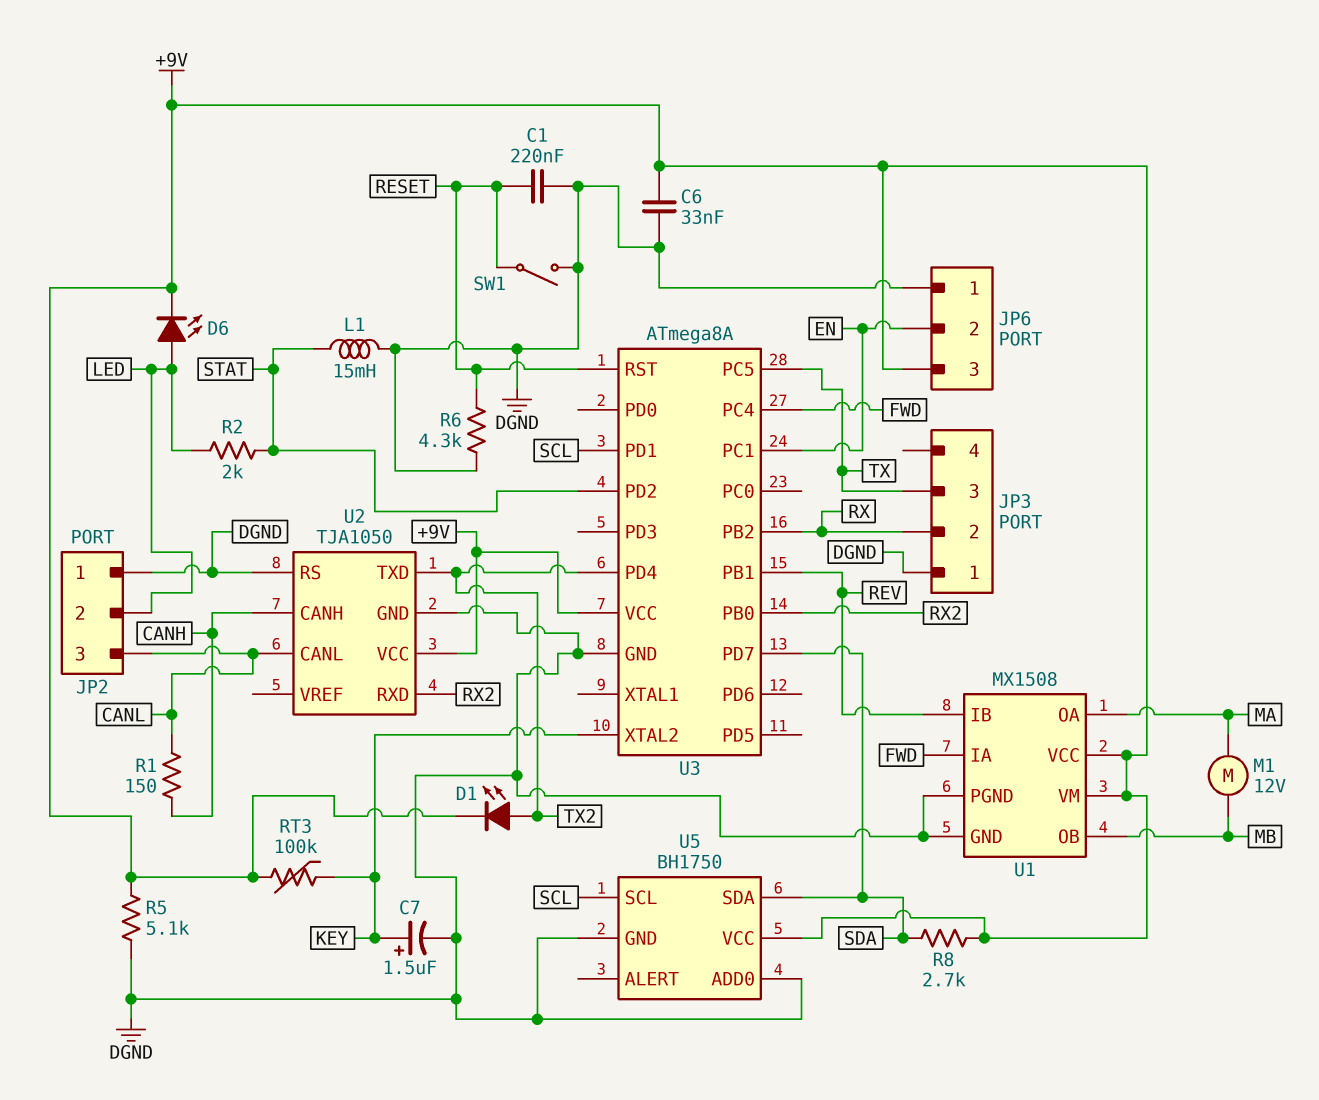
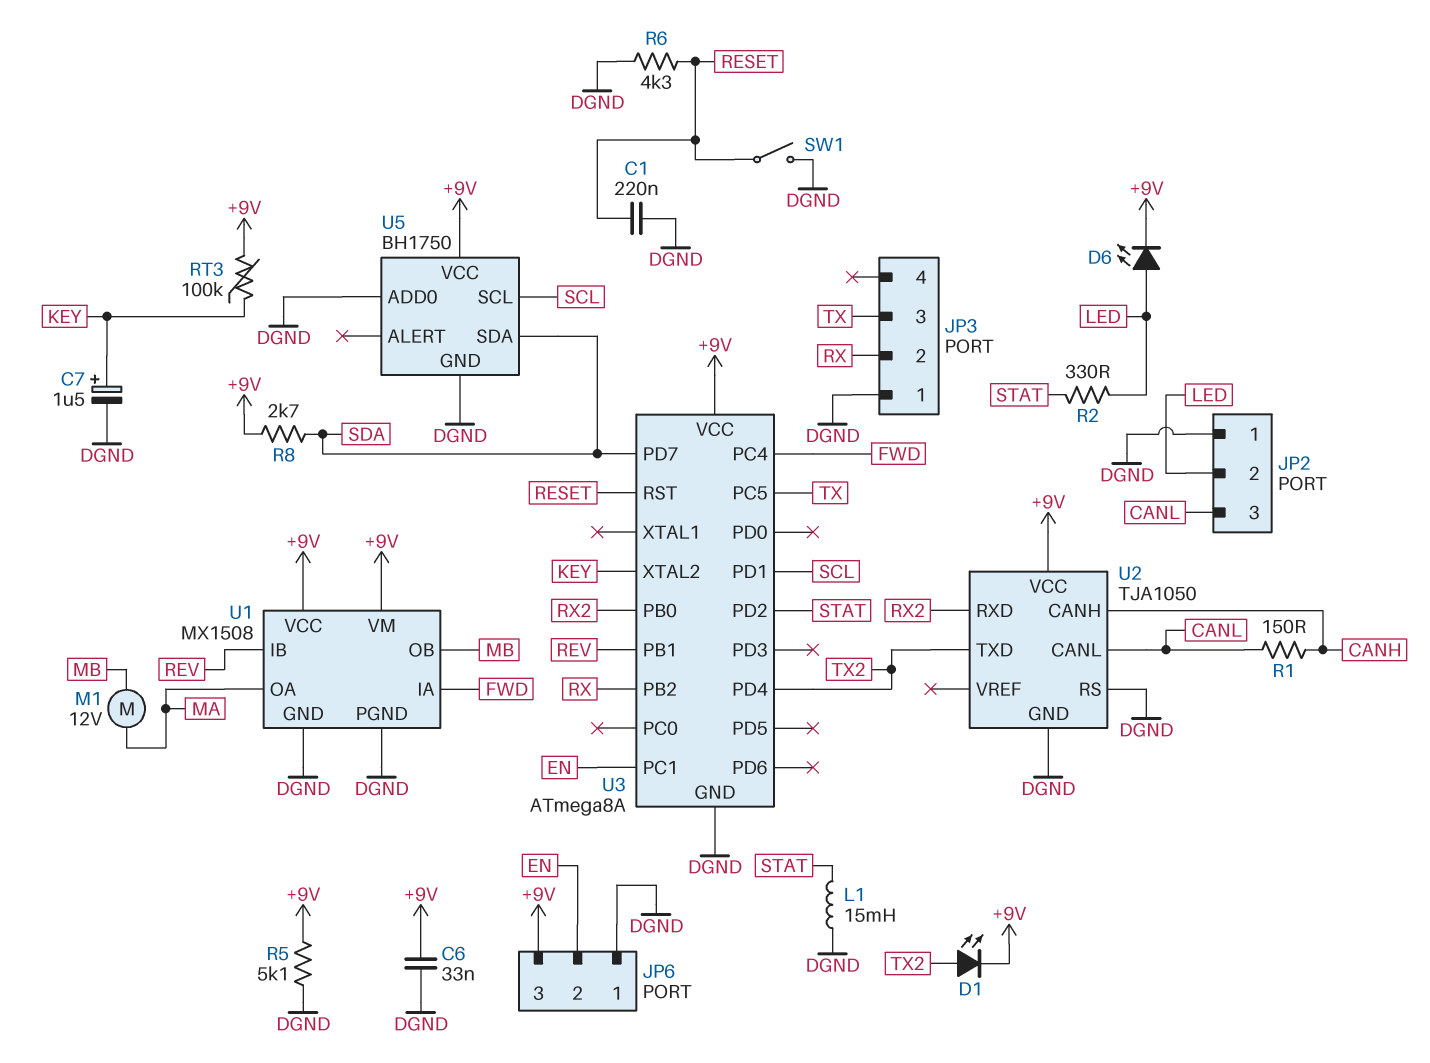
R2: 2k (LED, STAT) -> 330 (LED, STAT)

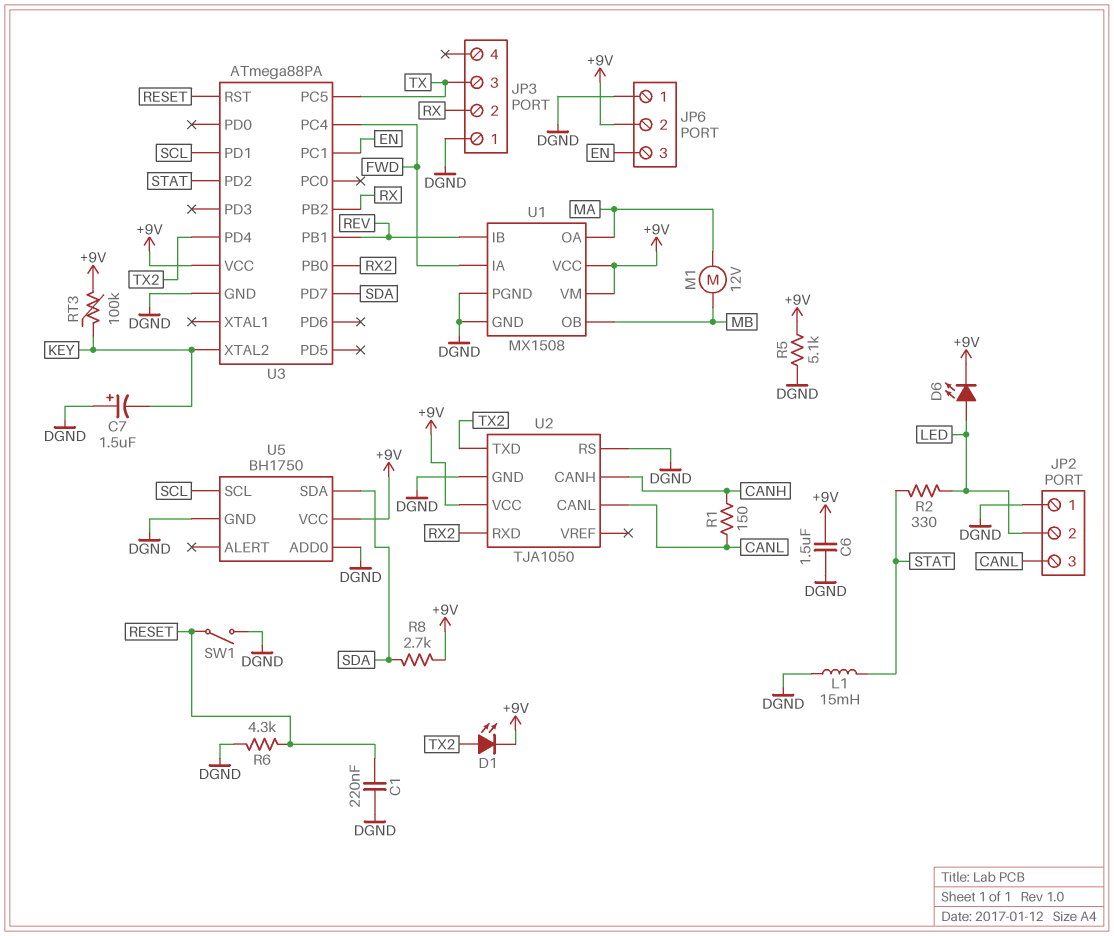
C6: 33nF (+9V, DGND) -> 1.5uF (+9V, DGND)
C7: 1.5uF (plus KEY, minus DGND) -> 1.5uF (plus DGND, minus KEY)
JP6 pin 2: EN -> +9V
JP6 pin 3: +9V -> EN
U3: ATmega8A -> ATmega88PA

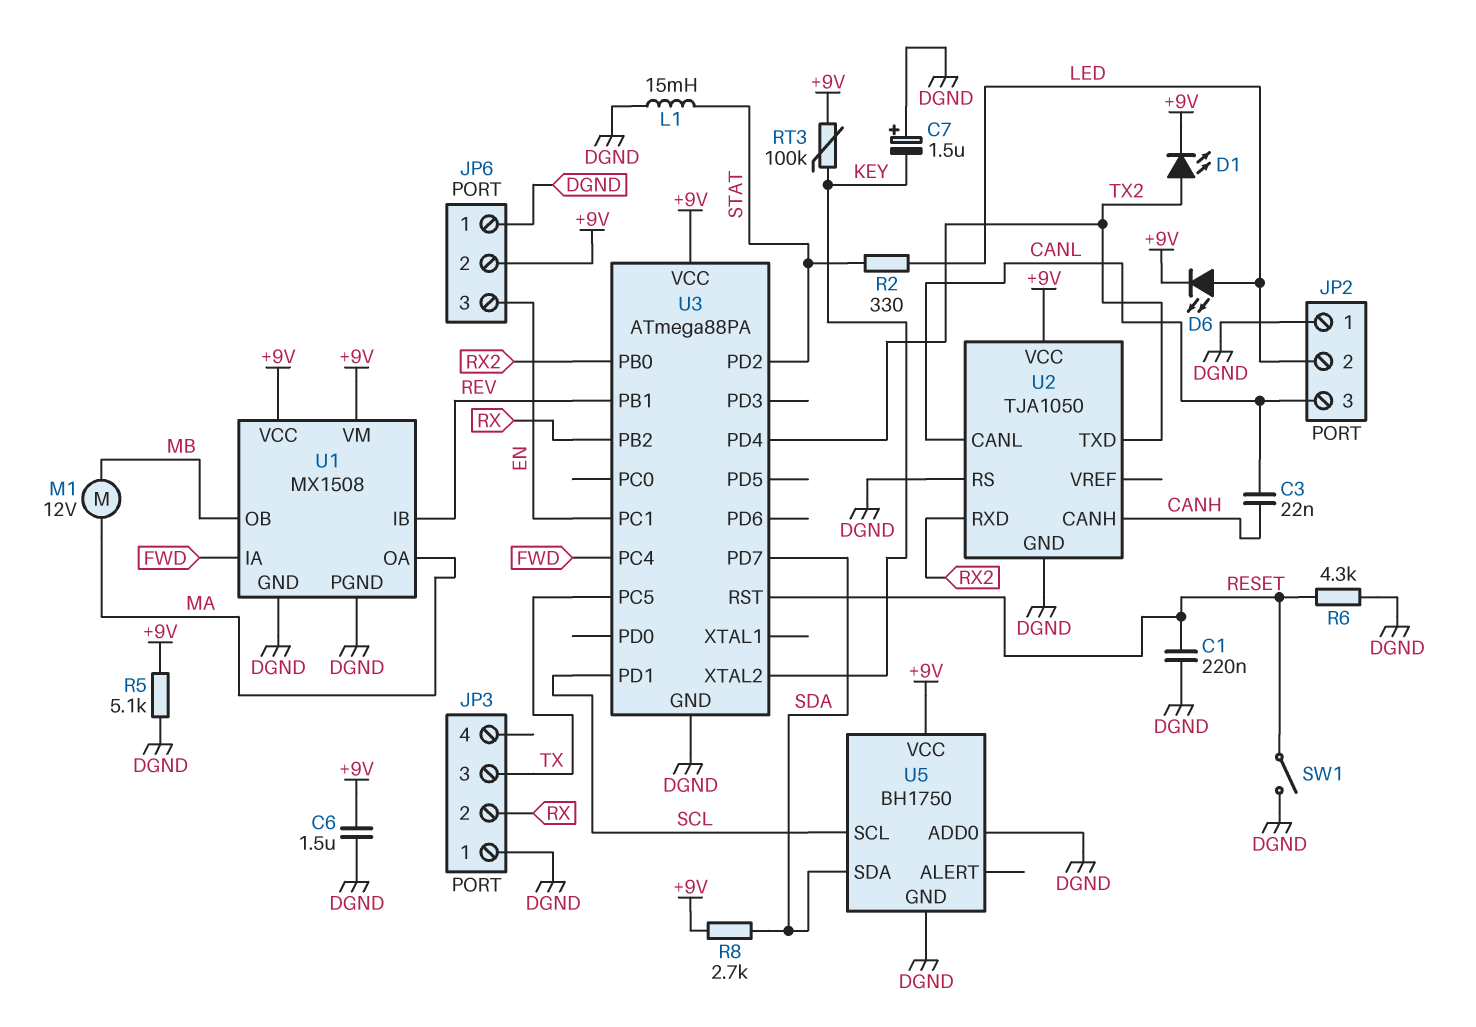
C3: none -> 22nF (CANH, CANL)
R1: 150 (CANH, CANL) -> none

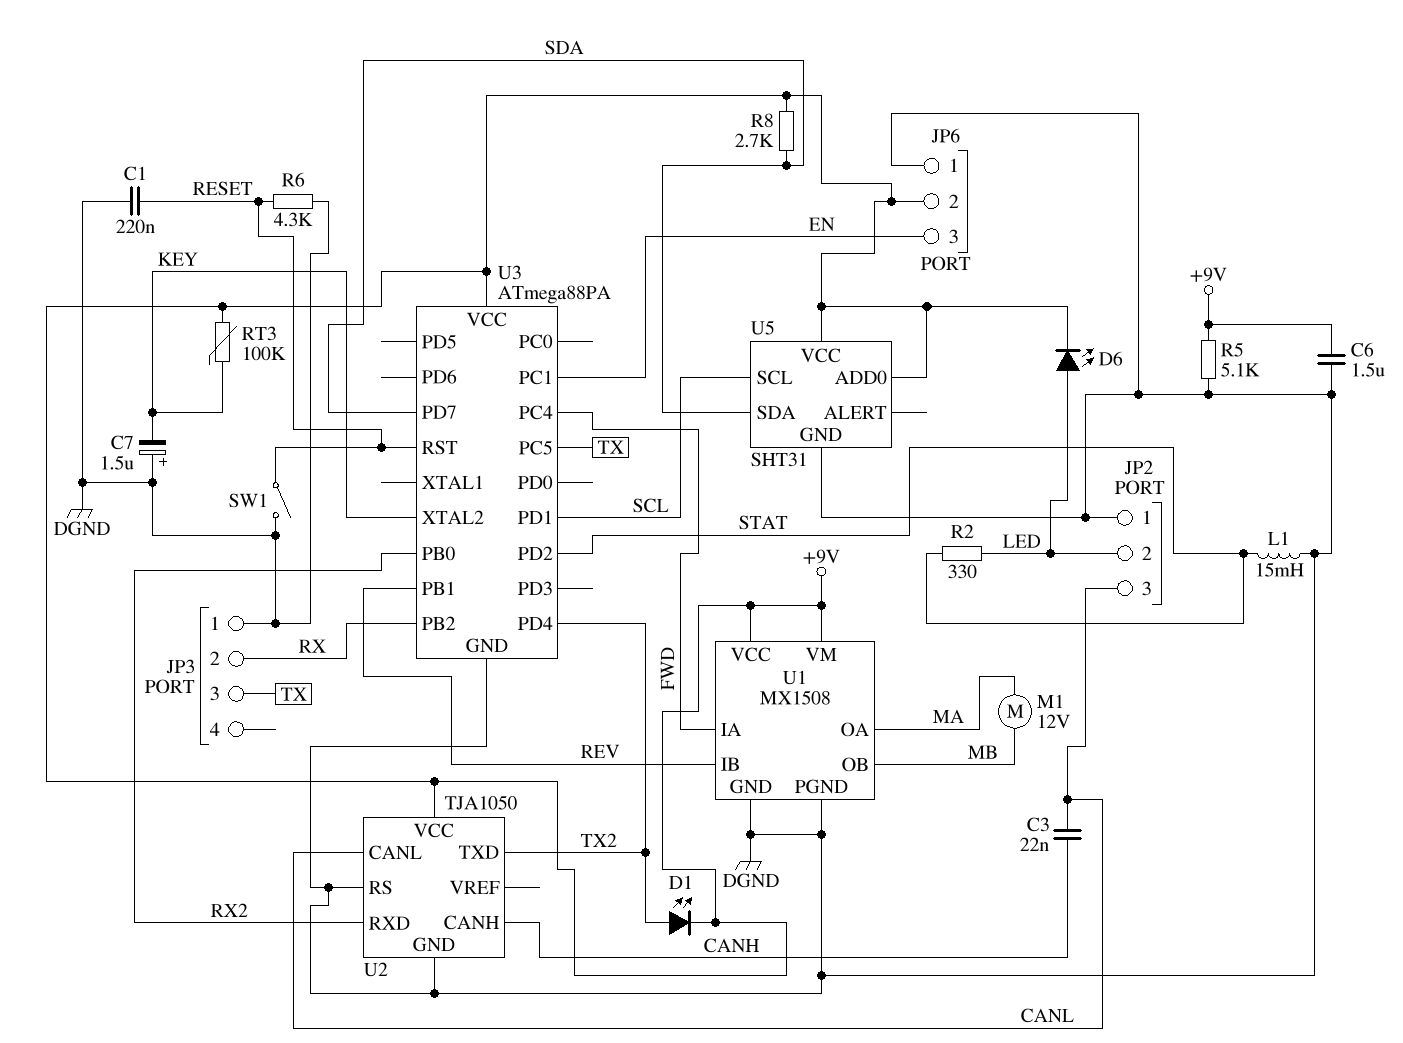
U5: BH1750 -> SHT31
U5 pin ADD0: DGND -> +9V

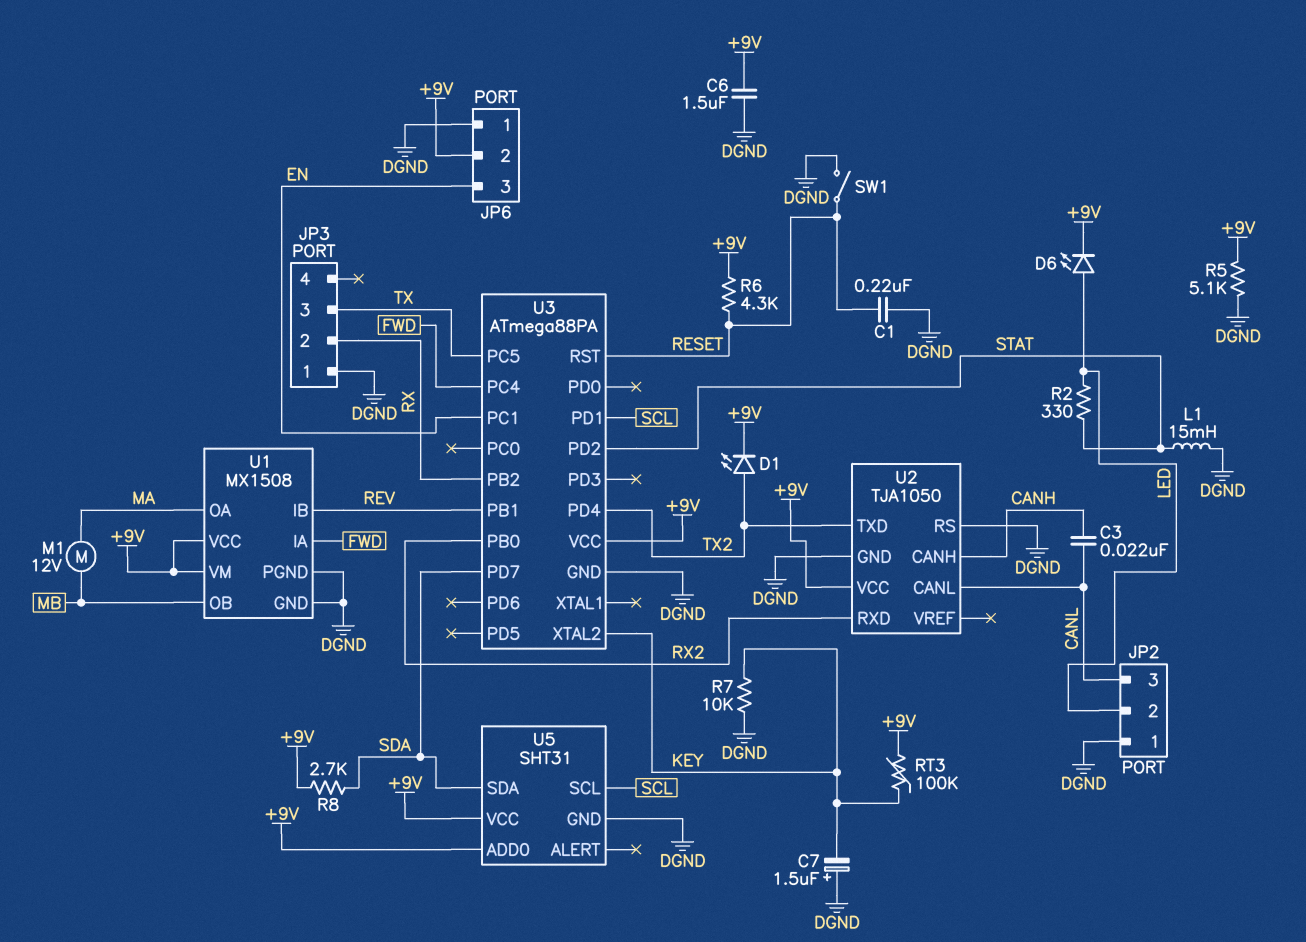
R6: 4.3k (DGND, RESET) -> 4.3k (+9V, RESET)
R7: none -> 10k (DGND, KEY)

